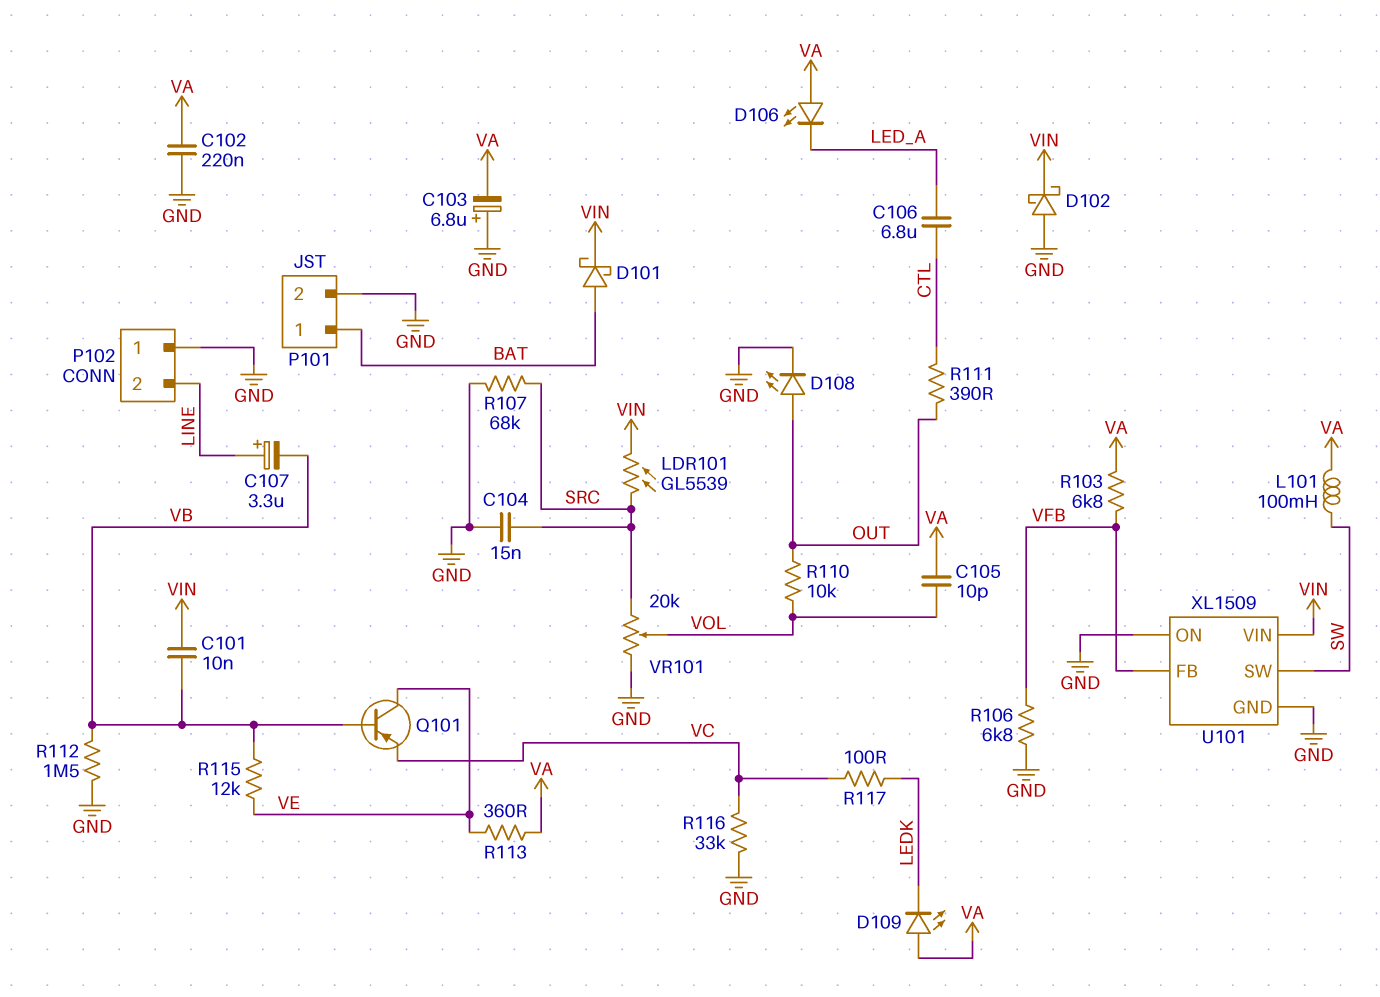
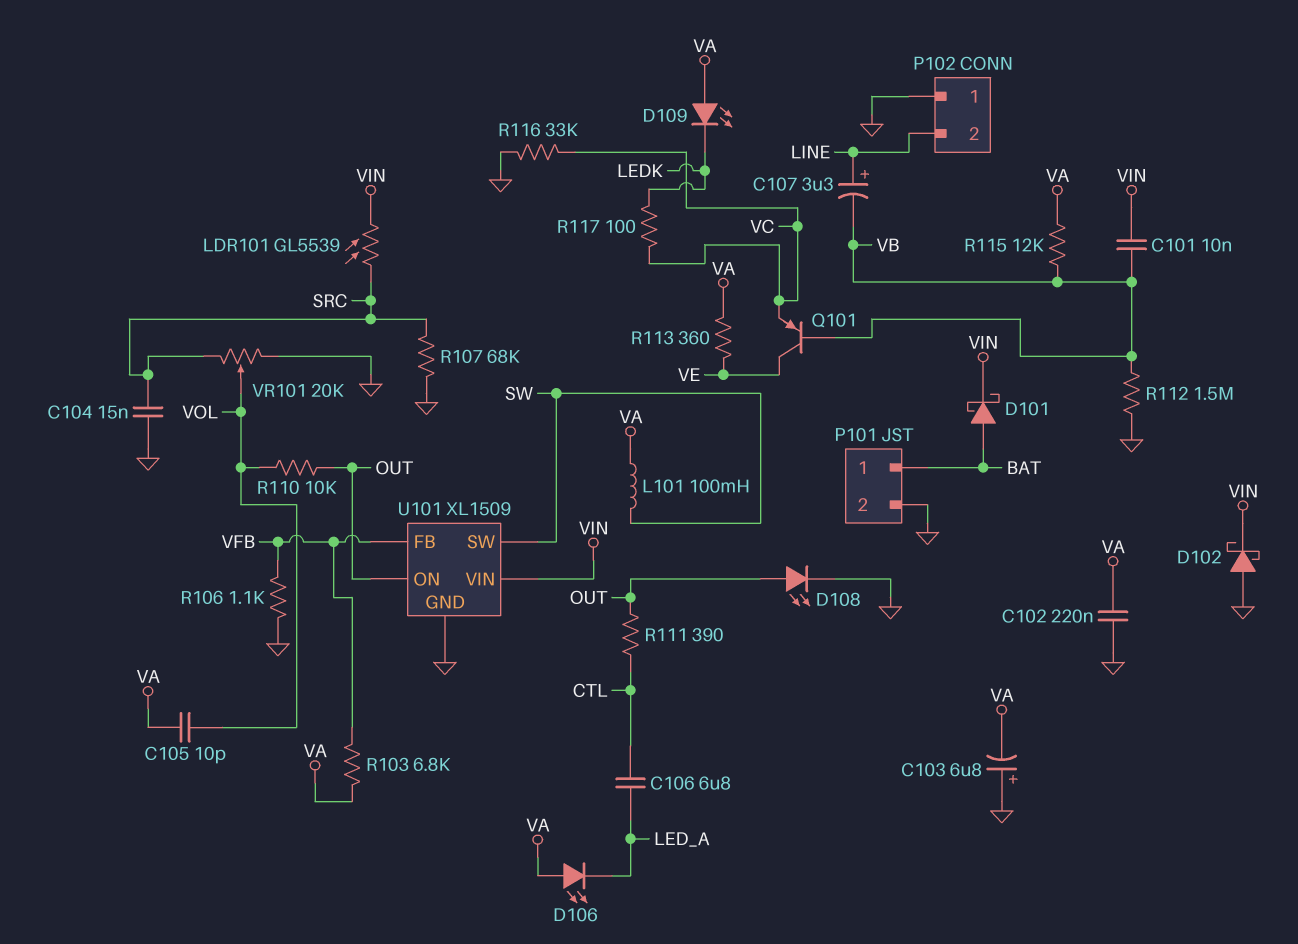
R106: 6.8k (GND, VFB) -> 1.1k (GND, VFB)
R115: 12k (VB, VE) -> 12k (VA, VB)
U101 pin ON: GND -> OUT

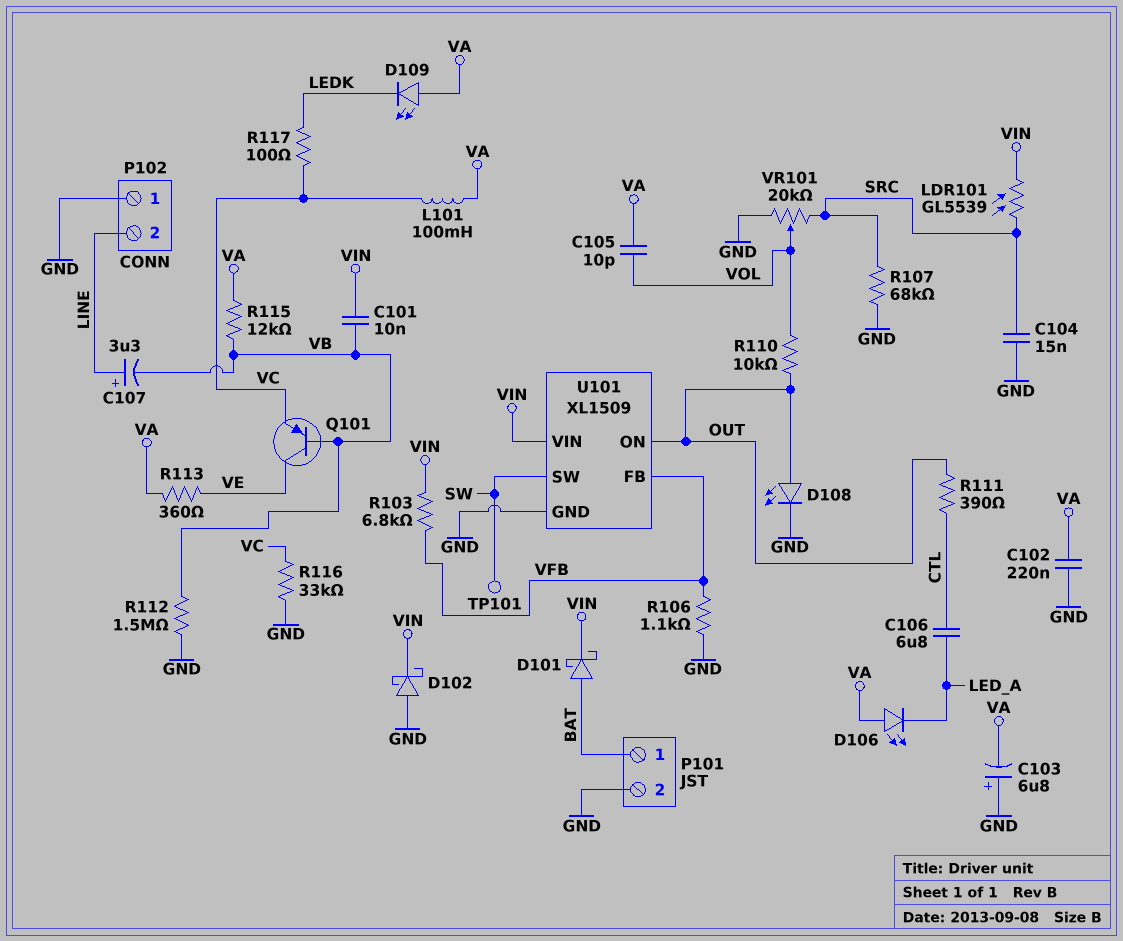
L101: 100mH (SW, VA) -> 100mH (VA, VC)
R103: 6.8k (VA, VFB) -> 6.8k (VFB, VIN)
TP101: none -> test point (SW)

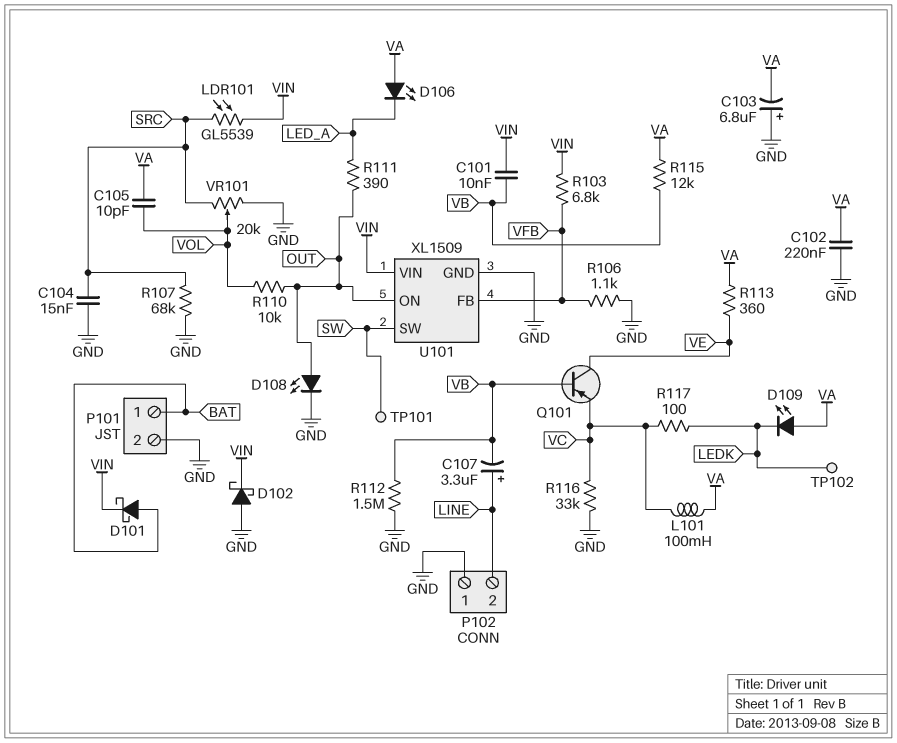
C106: 6.8uF (CTL, LED_A) -> none
R111: 390 (CTL, OUT) -> 390 (LED_A, OUT)
TP102: none -> test point (LEDK)

